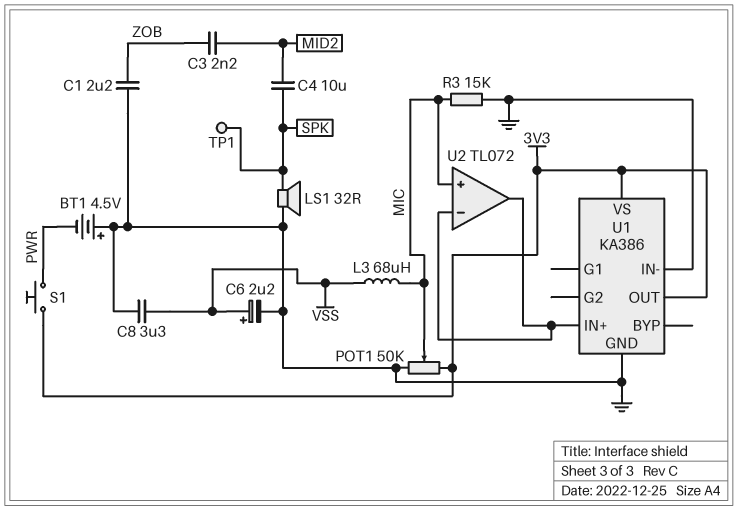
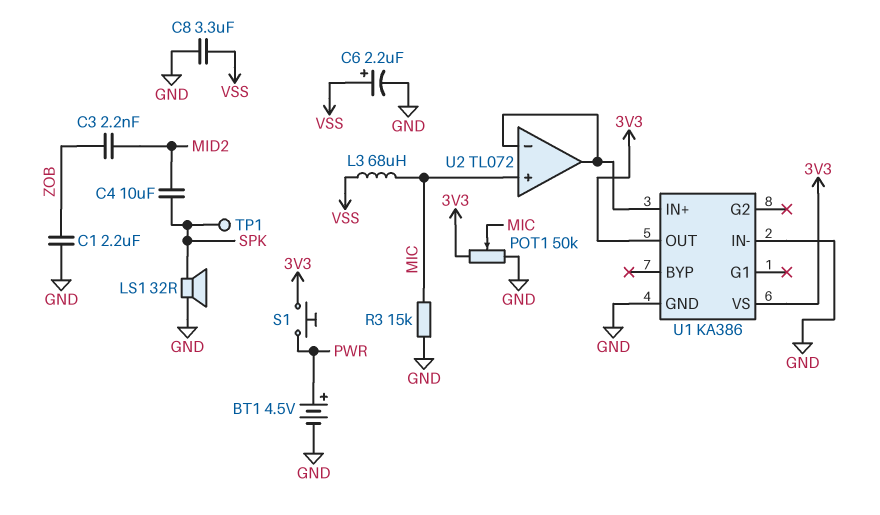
BT1: 4.5V (plus GND, minus PWR) -> 4.5V (plus PWR, minus GND)

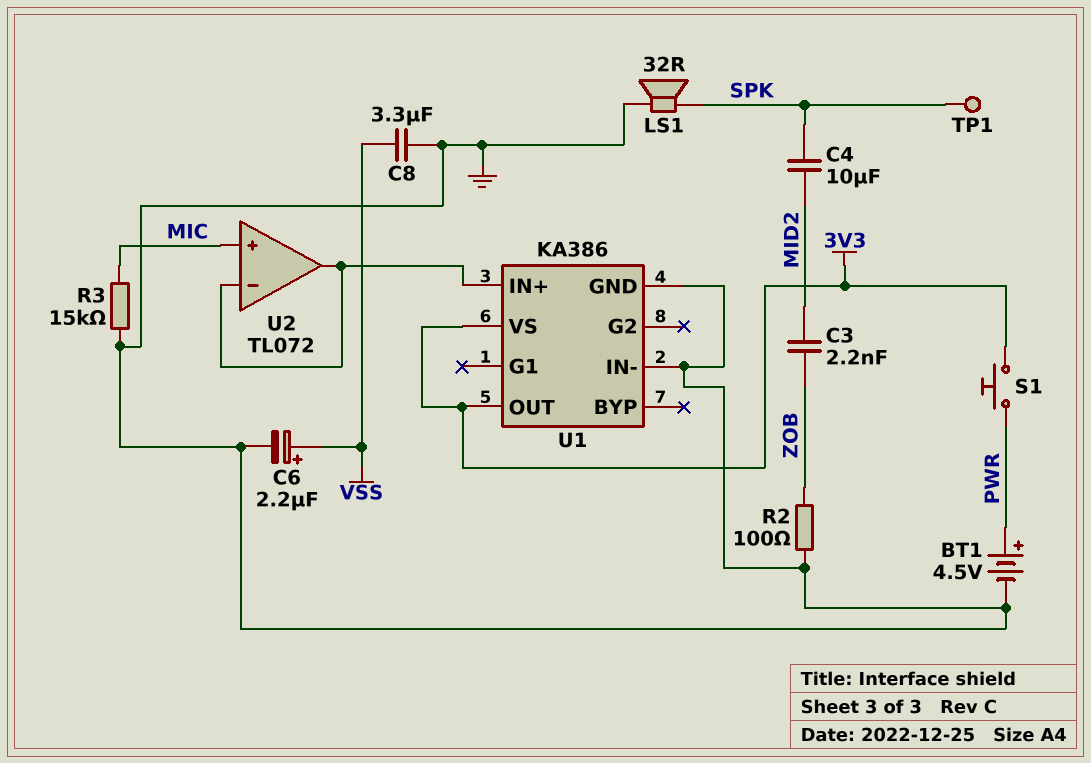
C1: 2.2uF (GND, ZOB) -> none
L3: 68uH (MIC, VSS) -> none
POT1: 50k (3V3, GND, wiper MIC) -> none
R2: none -> 100 (GND, ZOB)

